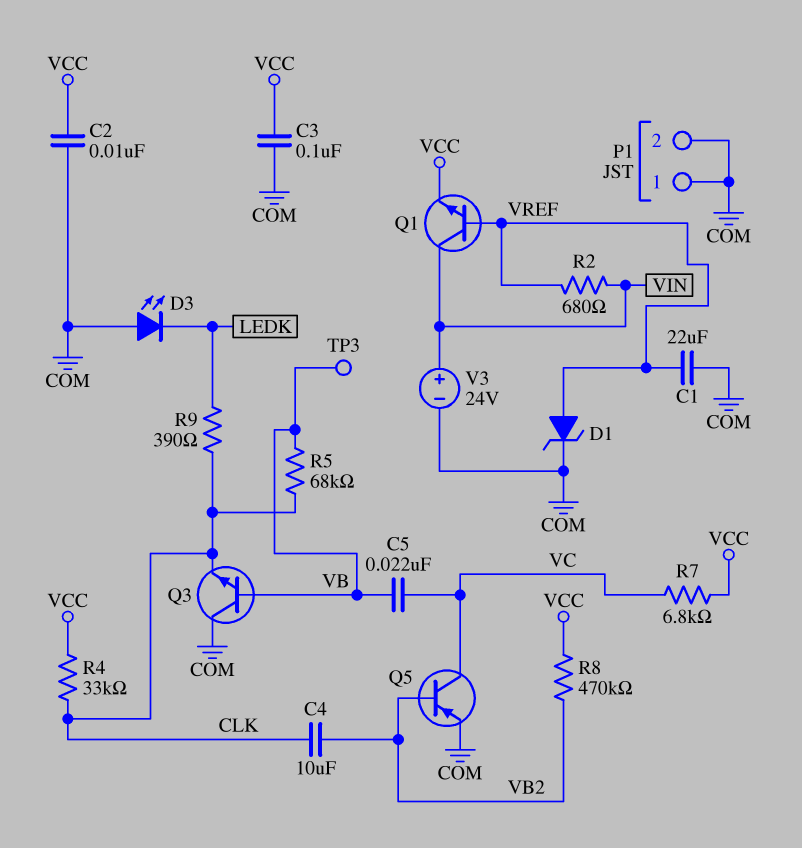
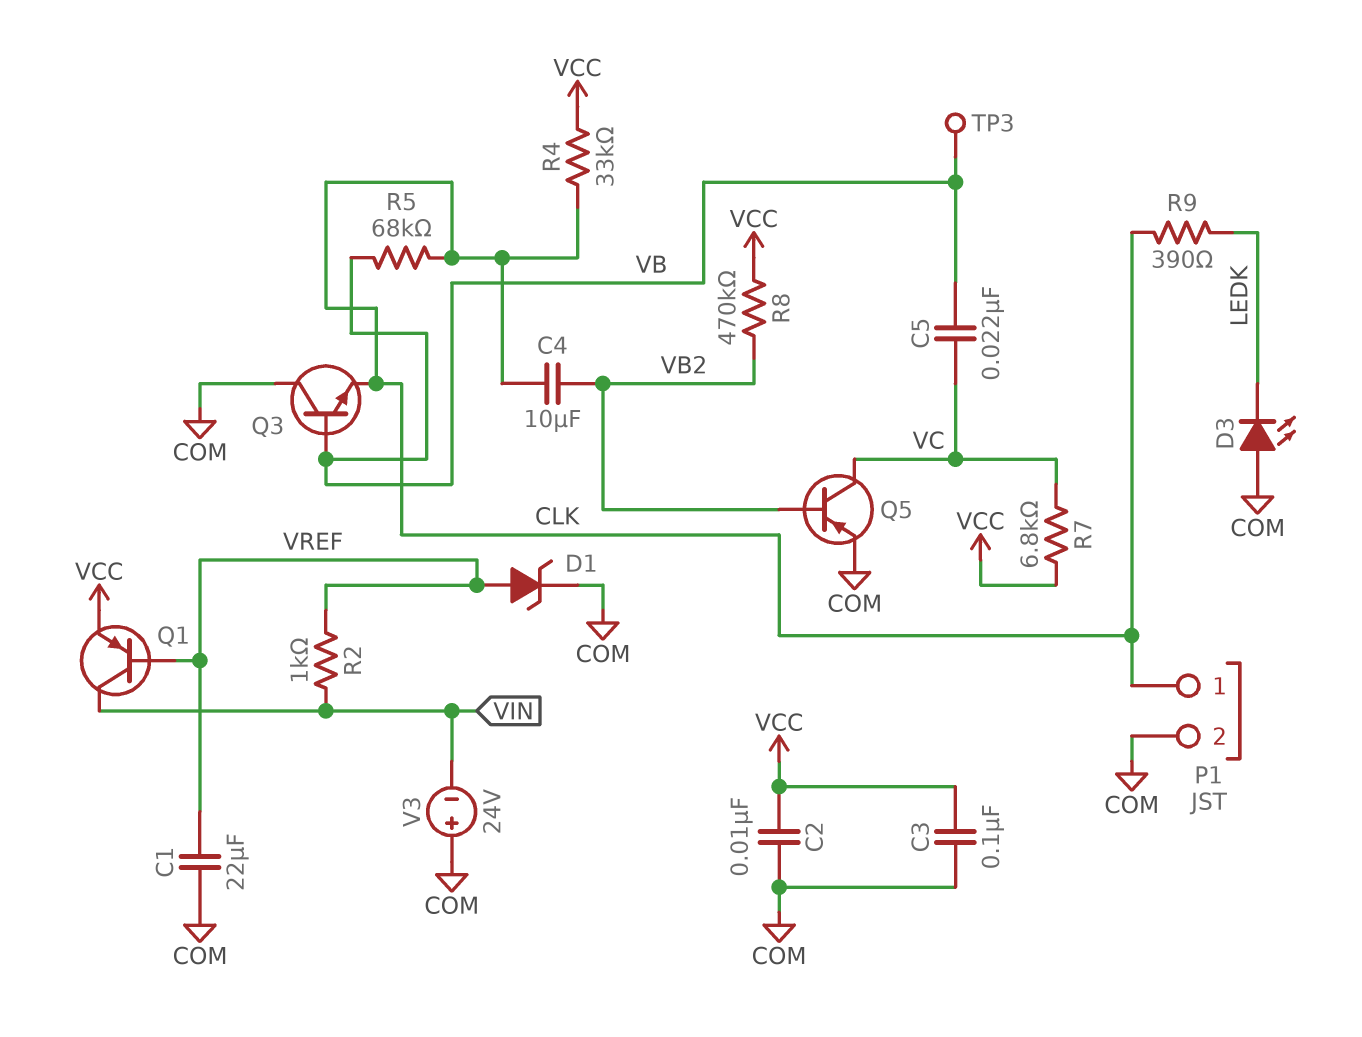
P1 pin 1: COM -> CLK
Q1: NPN (B VREF, C VIN, E VCC) -> PNP (B VREF, C VIN, E VCC)
R2: 680 (VIN, VREF) -> 1k (VIN, VREF)
V3: 24V (plus VIN, minus COM) -> 24V (plus COM, minus VIN)

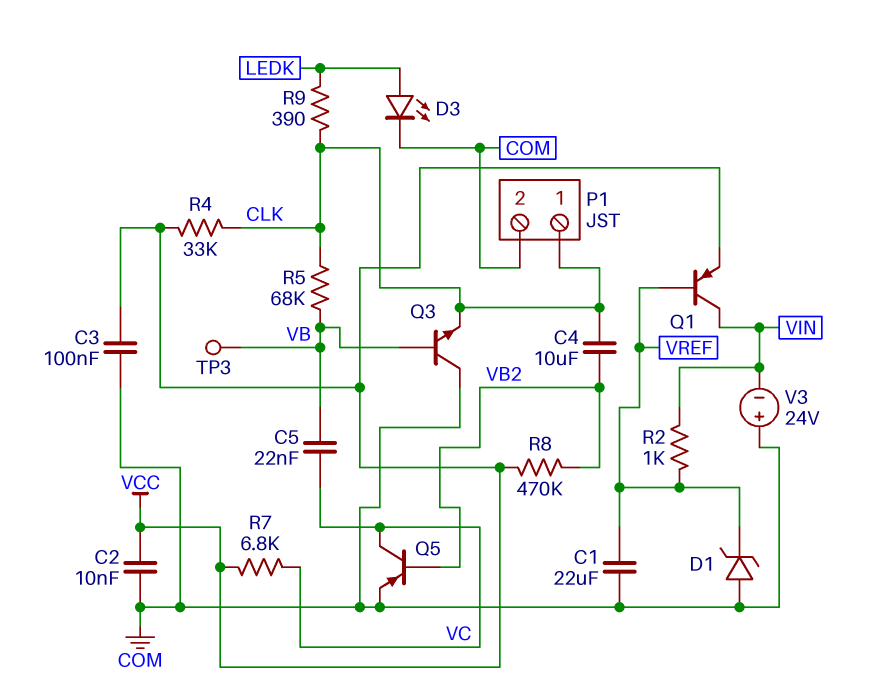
D1: zener (A VREF, K COM) -> zener (A COM, K VREF)
D3: LED (A COM, K LEDK) -> LED (A LEDK, K COM)

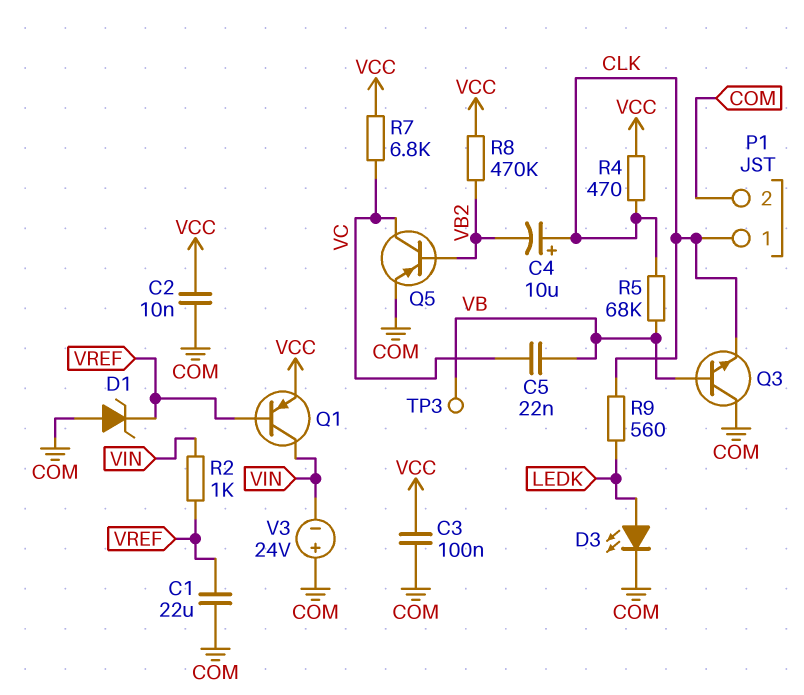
C4: 10uF (CLK, VB2) -> 10uF (plus CLK, minus VB2)
R4: 33k (CLK, VCC) -> 470 (CLK, VCC)
R9: 390 (CLK, LEDK) -> 560 (CLK, LEDK)

